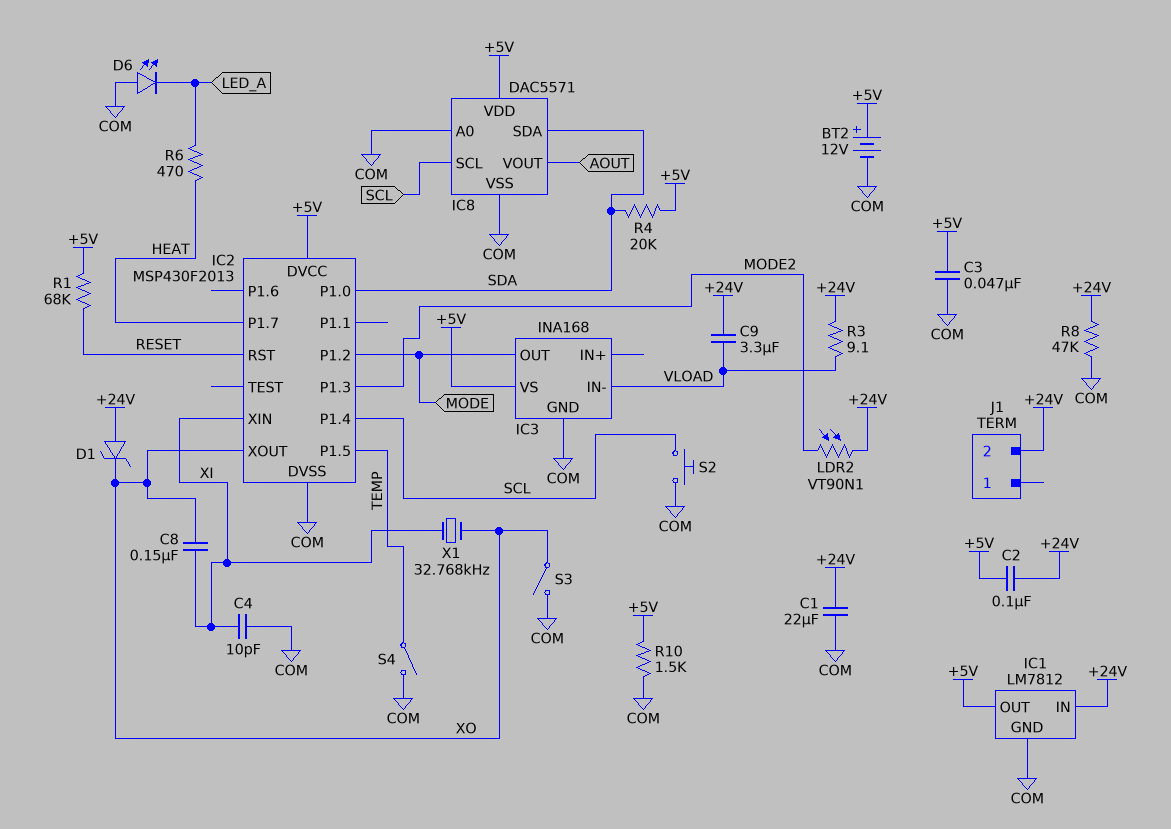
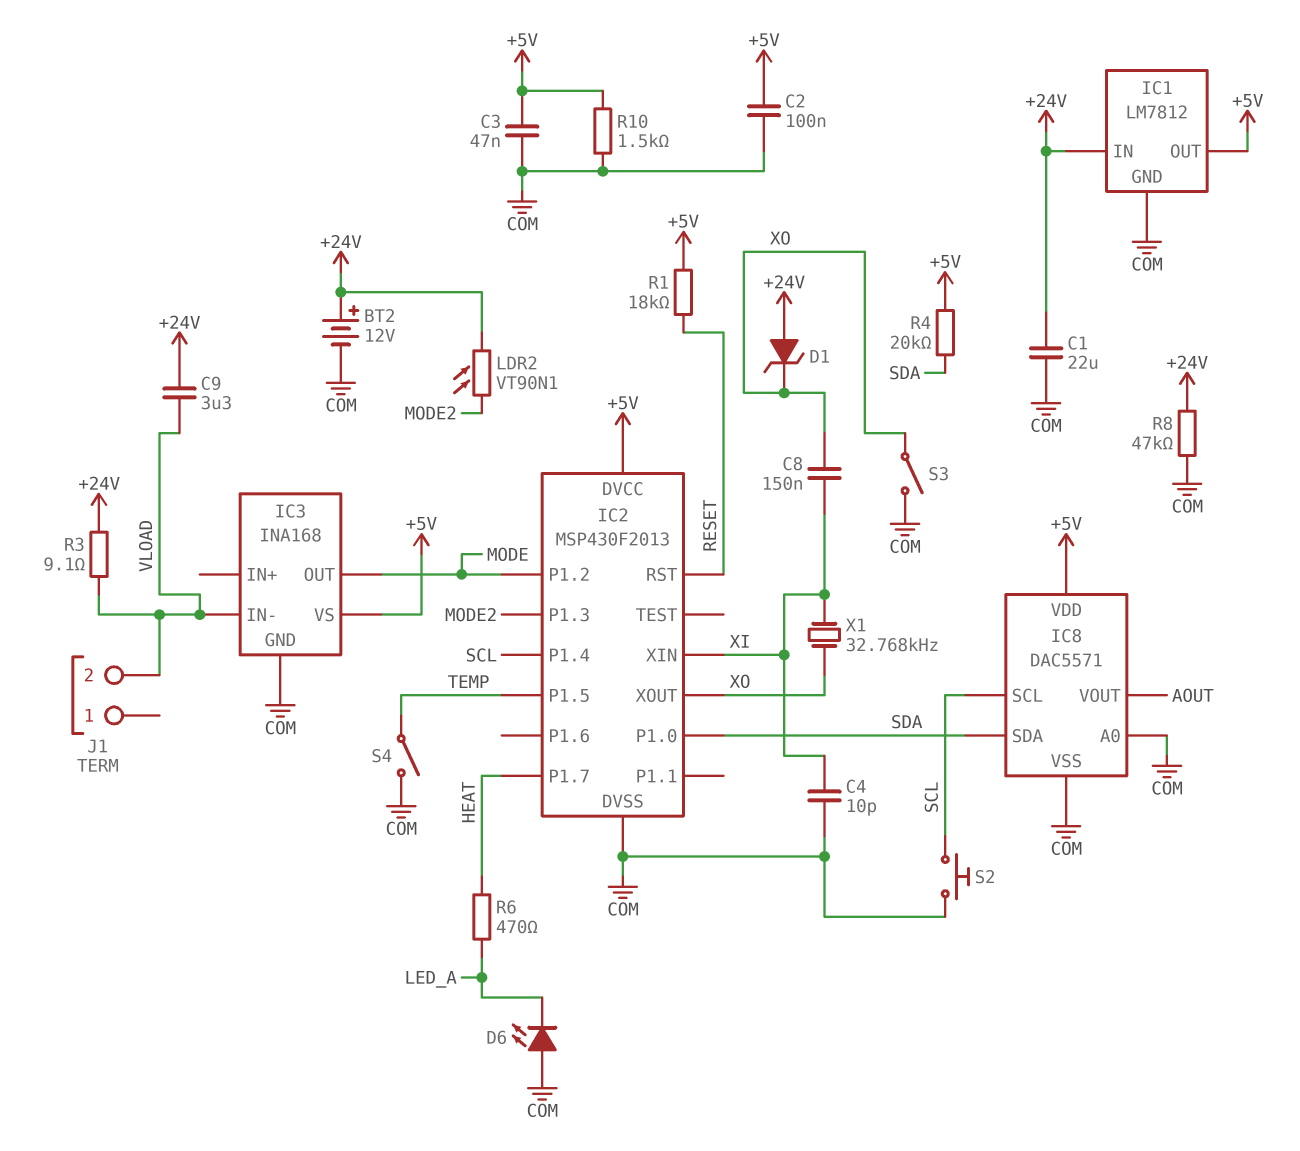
BT2: 12V (plus +5V, minus COM) -> 12V (plus +24V, minus COM)
C2: 100nF (+5V, +24V) -> 100nF (+5V, COM)
J1 pin 2: +24V -> VLOAD
R1: 68k (+5V, RESET) -> 18k (+5V, RESET)

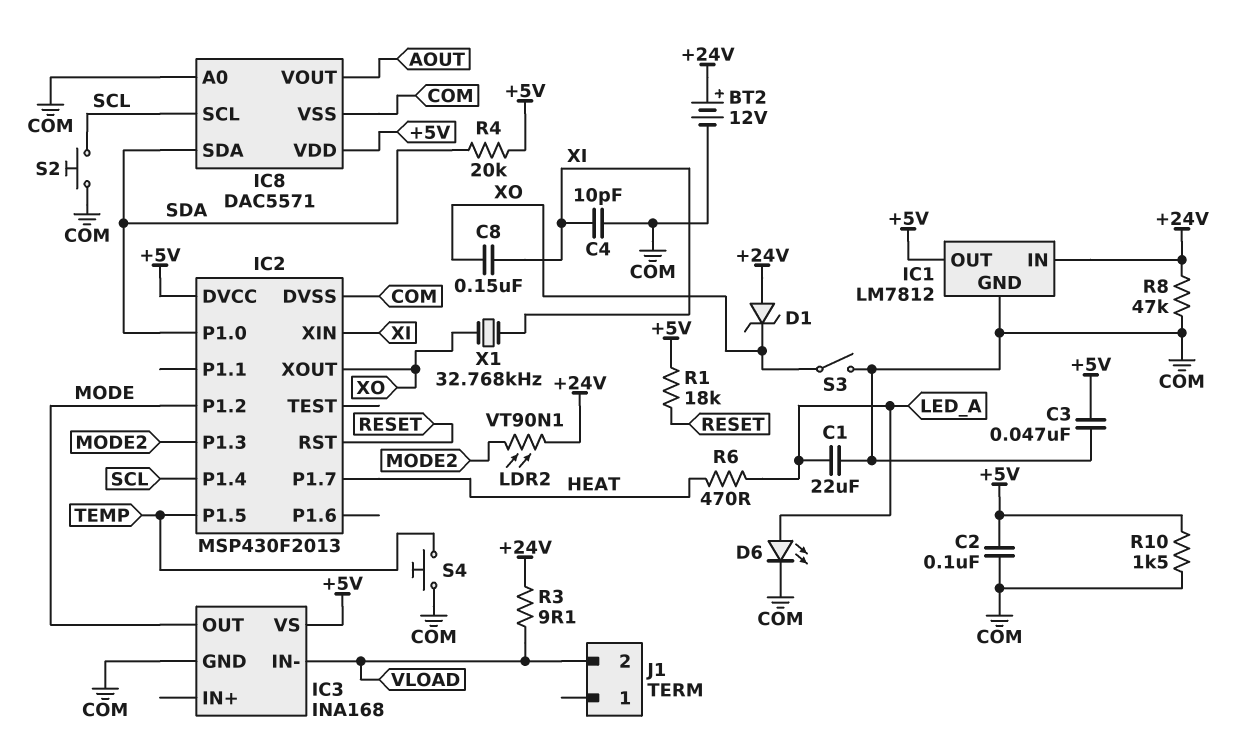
C1: 22uF (+24V, COM) -> 22uF (COM, LED_A)
C9: 3.3uF (+24V, VLOAD) -> none
D6: LED (A COM, K LED_A) -> LED (A LED_A, K COM)
S4: switch (COM, TEMP) -> button (COM, TEMP)

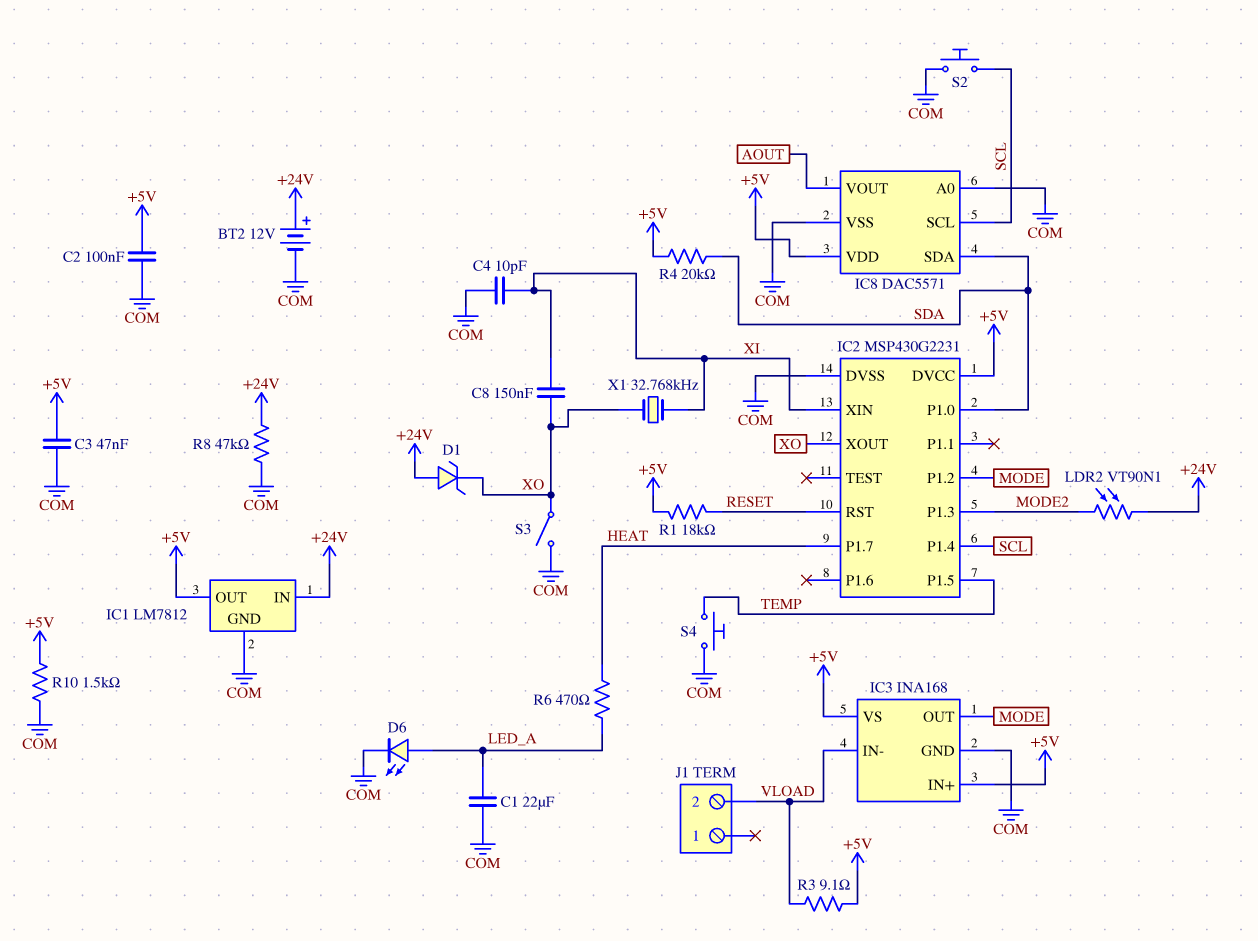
IC2: MSP430F2013 -> MSP430G2231
IC3 pin IN+: none -> +5V
R3: 9.1 (+24V, VLOAD) -> 9.1 (+5V, VLOAD)

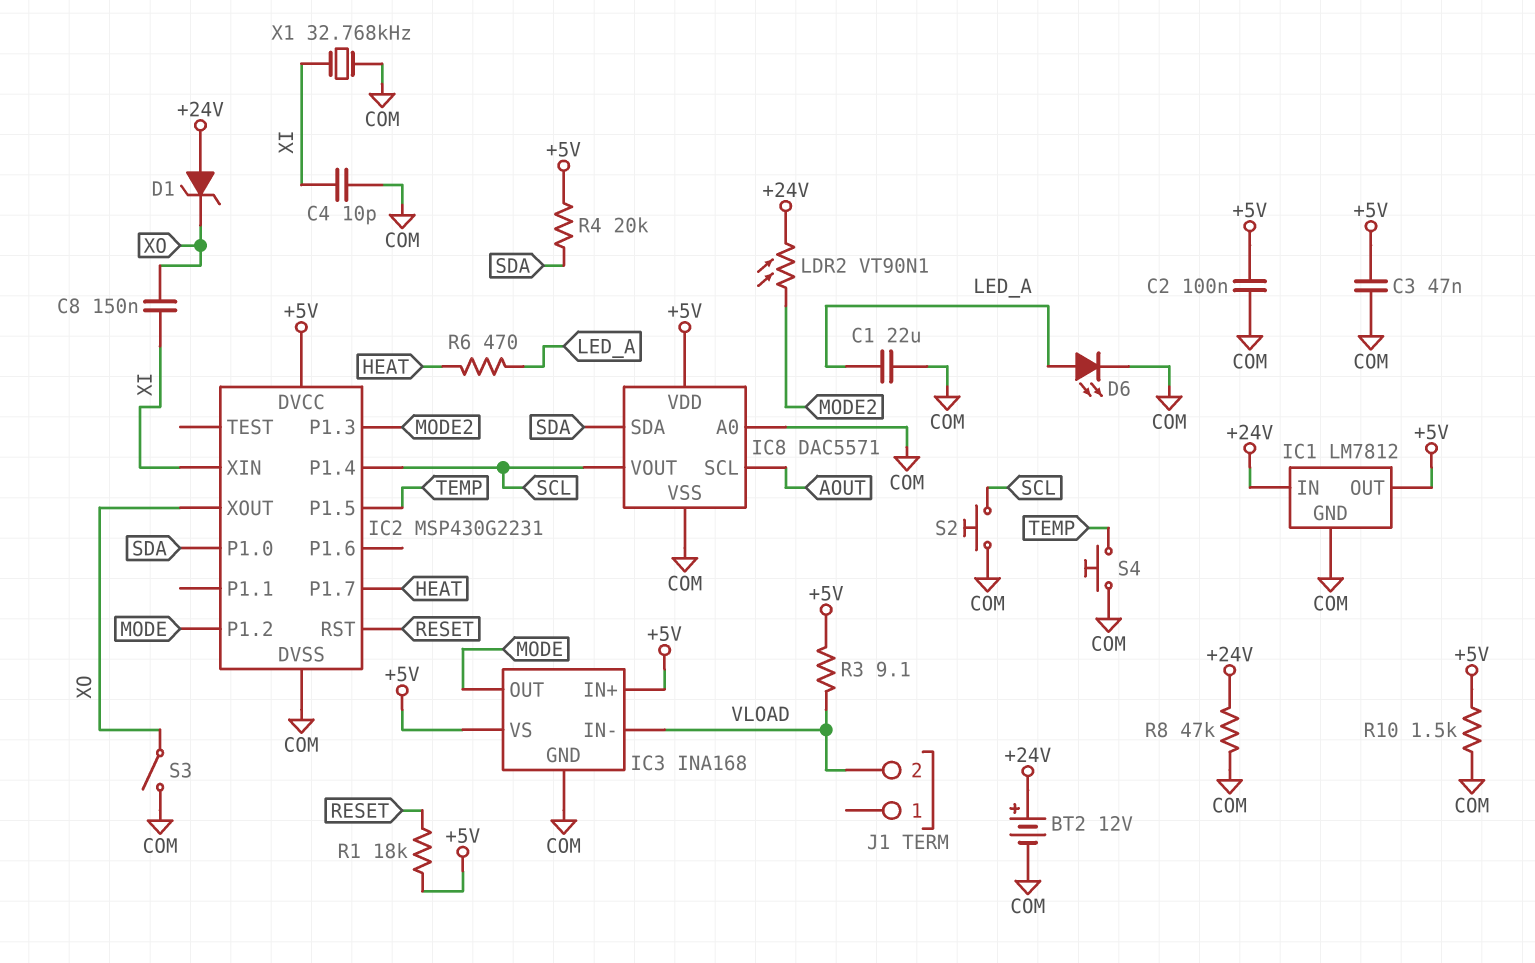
IC8 pin SCL: SCL -> AOUT
IC8 pin VOUT: AOUT -> SCL
X1: 32.768kHz (XI, XO) -> 32.768kHz (COM, XI)

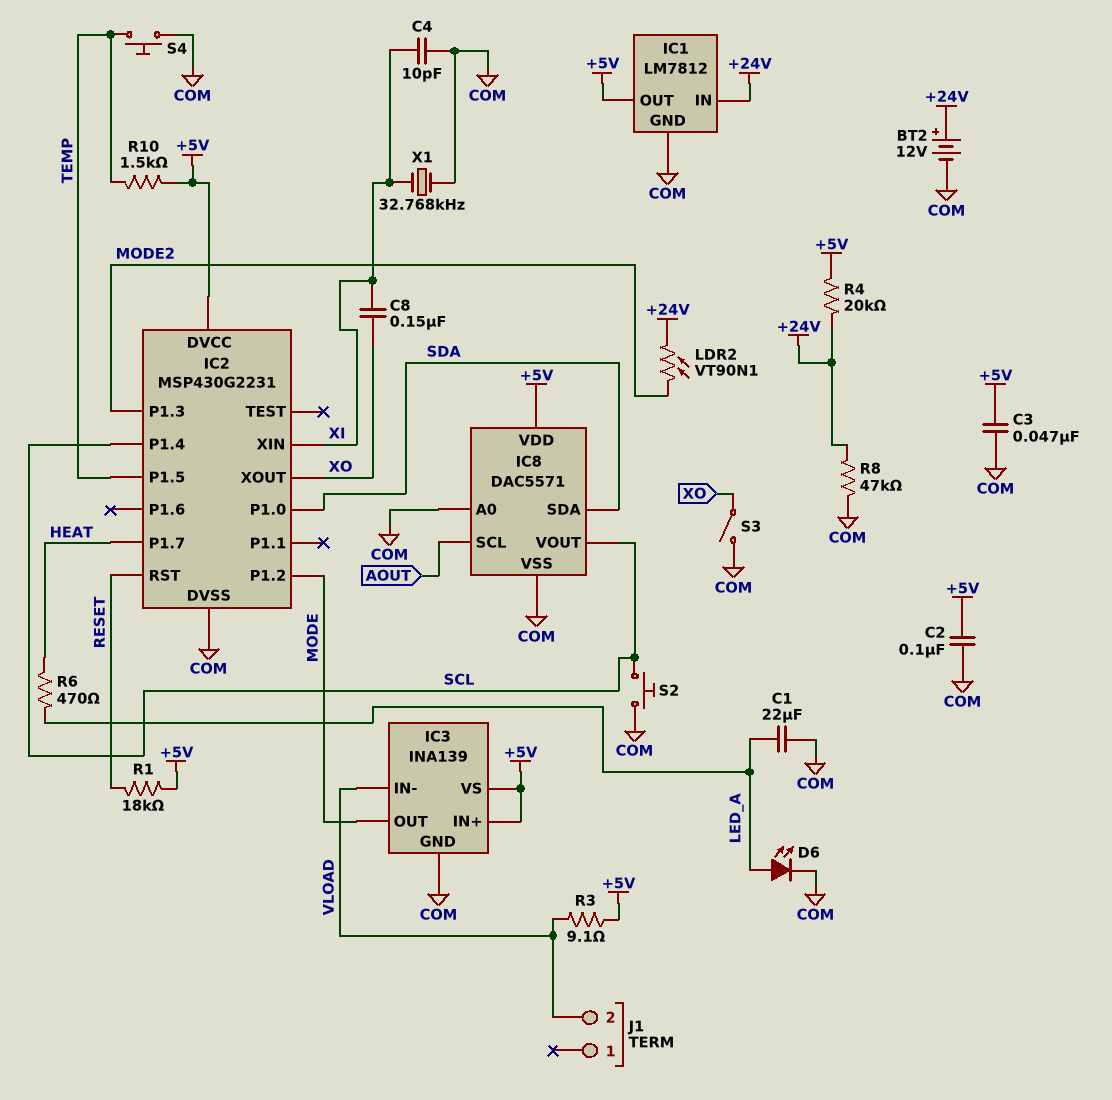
D1: zener (A +24V, K XO) -> none
IC3: INA168 -> INA139
R4: 20k (+5V, SDA) -> 20k (+5V, +24V)
R10: 1.5k (+5V, COM) -> 1.5k (+5V, TEMP)

